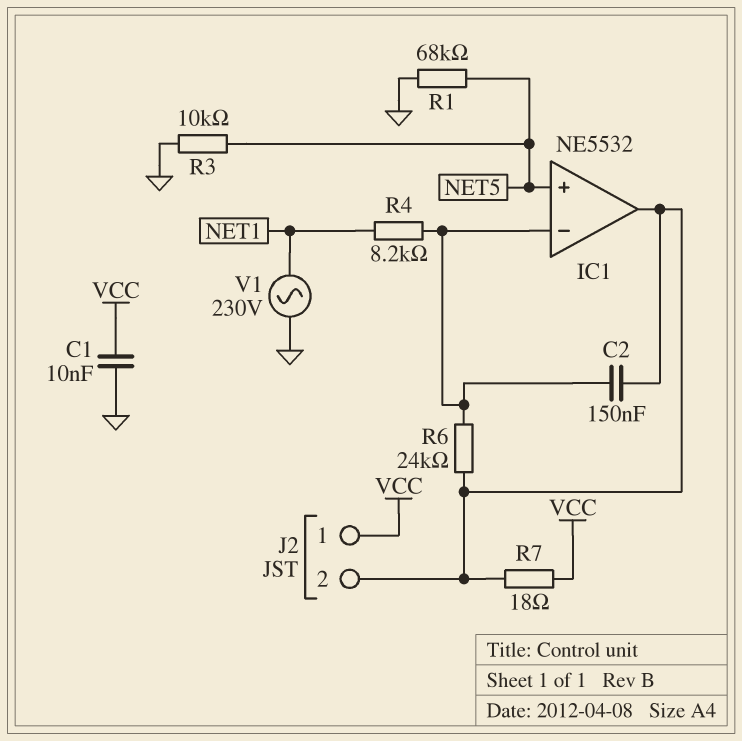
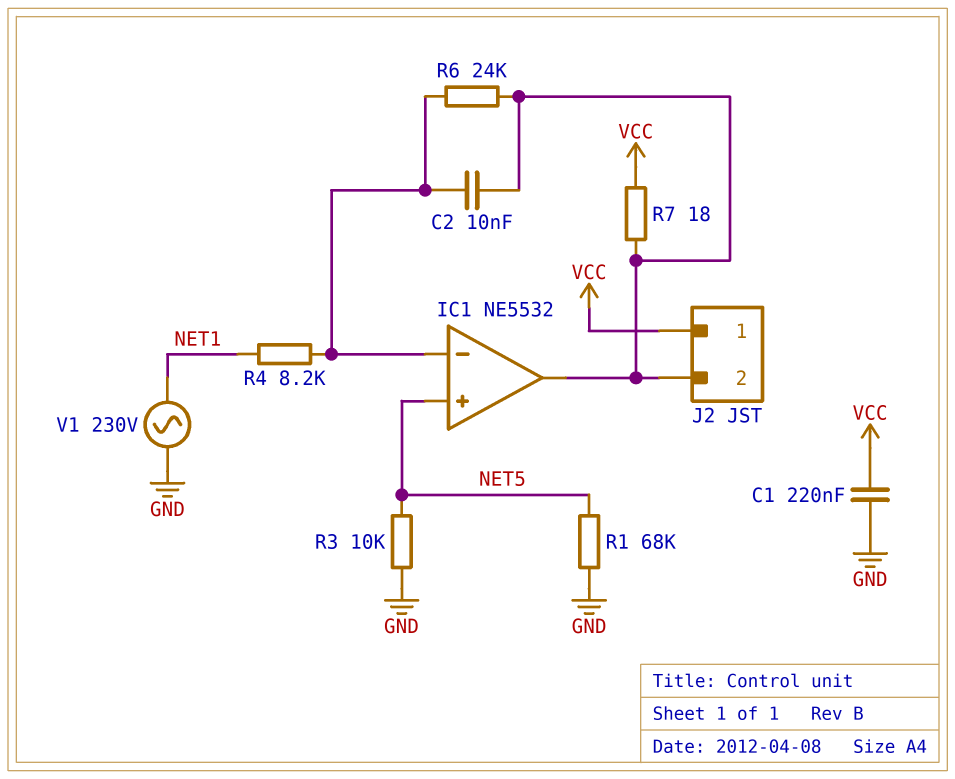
C1: 10nF (GND, VCC) -> 220nF (GND, VCC)
C2: 150nF (IC1/in-, IC1/out) -> 10nF (IC1/in-, IC1/out)

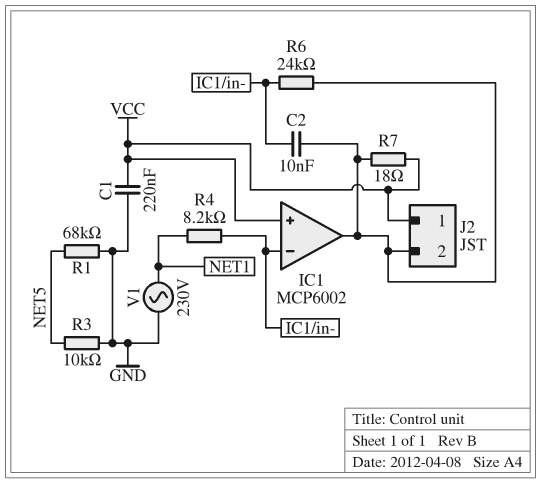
IC1: NE5532 -> MCP6002
IC1 pin in+: NET5 -> VCC

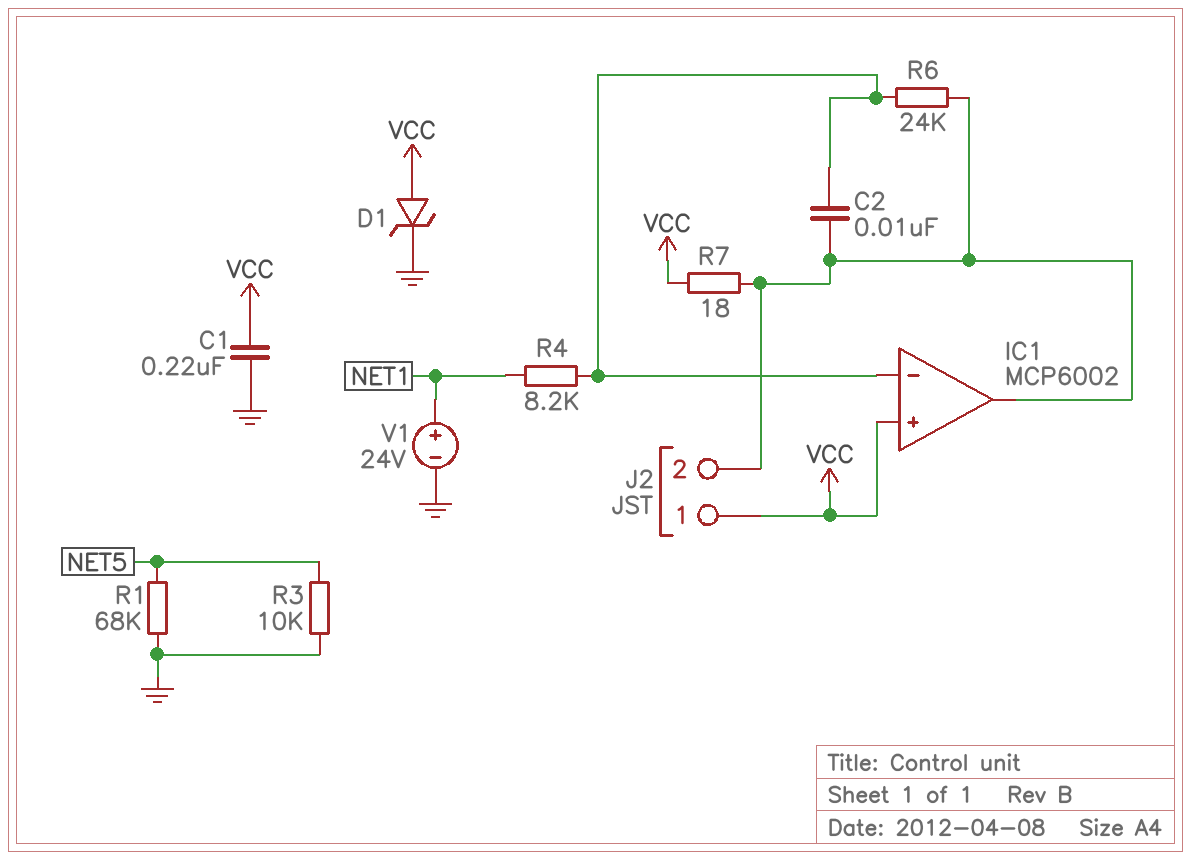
D1: none -> zener (A VCC, K GND)
V1: AC 230V (GND, NET1) -> 24V (plus NET1, minus GND)

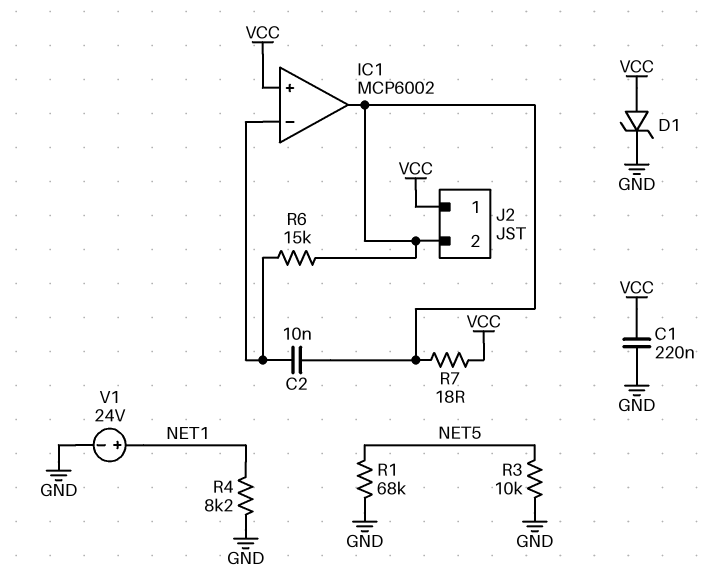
R4: 8.2k (IC1/in-, NET1) -> 8.2k (GND, NET1)
R6: 24k (IC1/in-, IC1/out) -> 15k (IC1/in-, IC1/out)

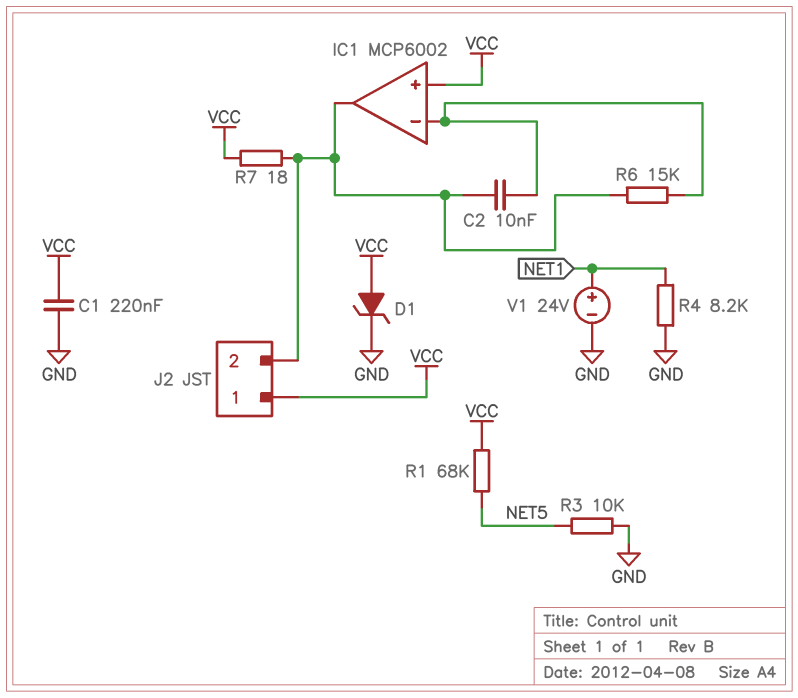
R1: 68k (GND, NET5) -> 68k (NET5, VCC)

